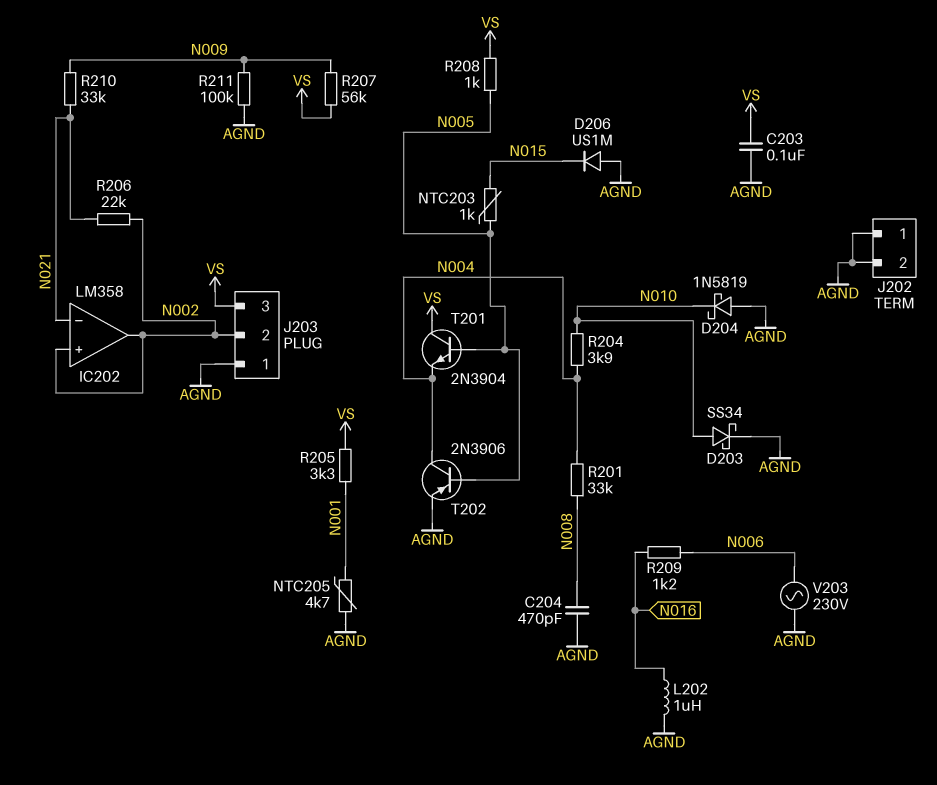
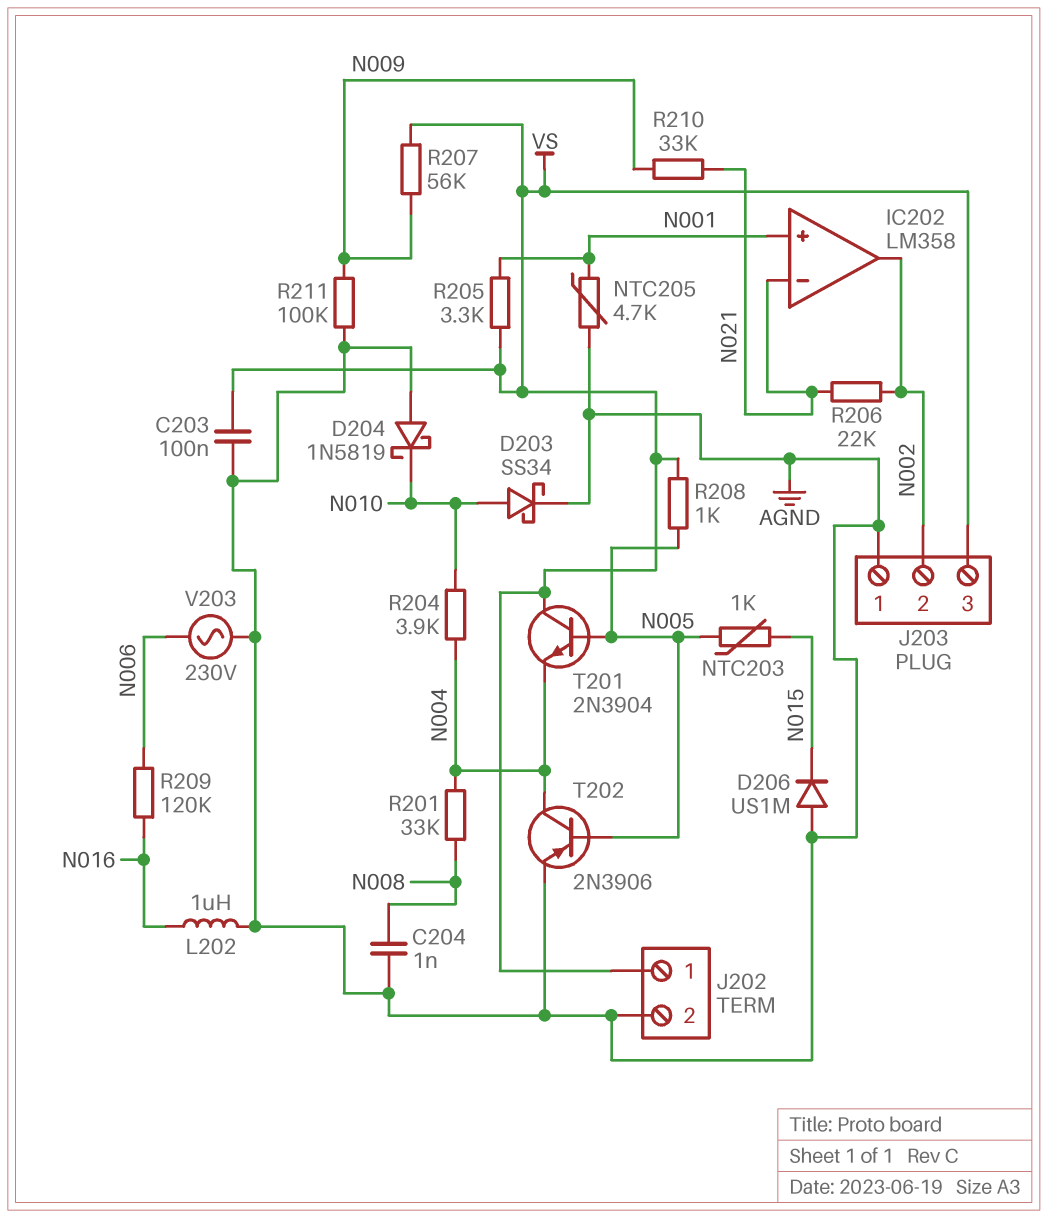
C204: 470pF (AGND, N008) -> 1nF (AGND, N008)
IC202 pin in+: N002 -> N001
J202 pin 1: AGND -> VS
R209: 1.2k (N006, N016) -> 120k (N006, N016)

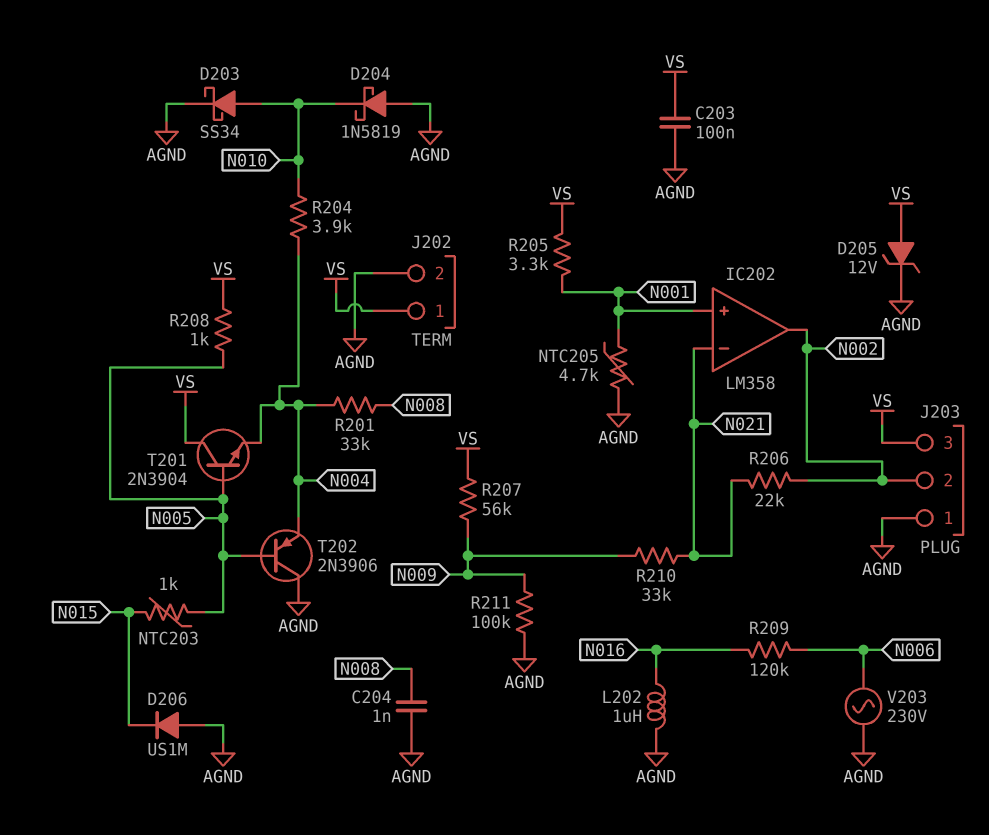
D205: none -> zener 12V (A VS, K AGND)
T202: PNP 2N3906 (B N005, C N004, E AGND) -> PNP 2N3906 (B N005, C AGND, E N004)

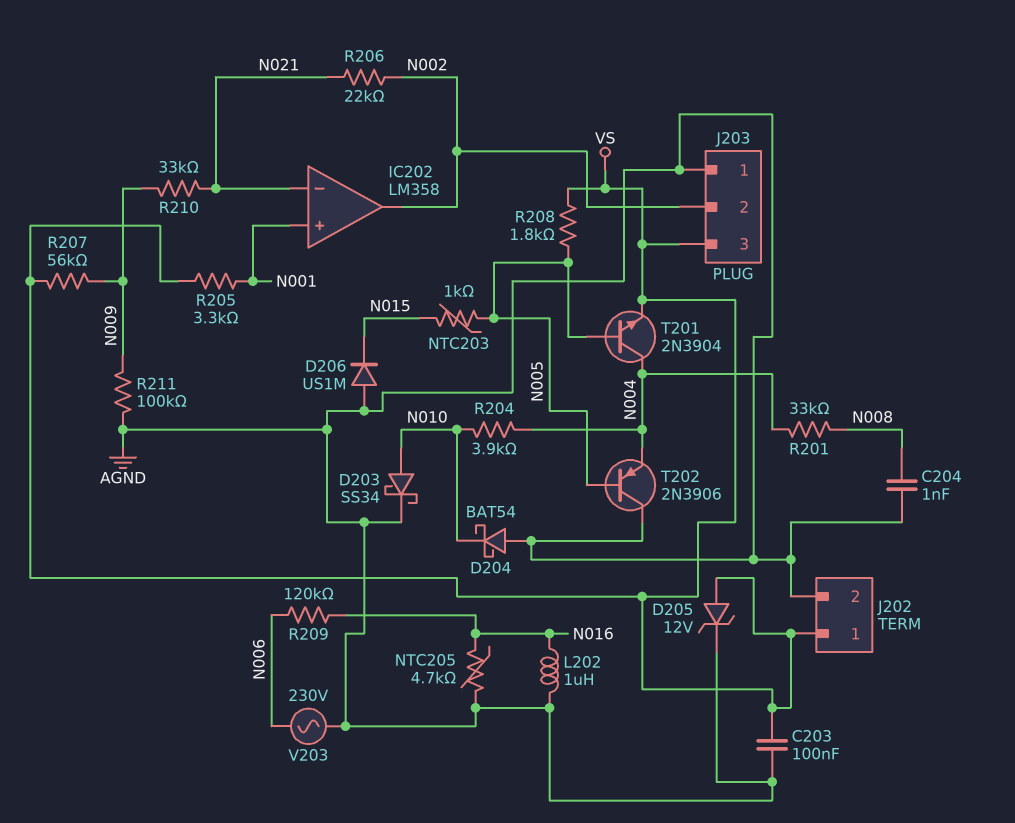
D204: schottky 1N5819 (A AGND, K N010) -> schottky BAT54 (A AGND, K N010)
NTC205: 4.7k (AGND, N001) -> 4.7k (AGND, N016)
R208: 1k (N005, VS) -> 1.8k (N005, VS)
T201: NPN 2N3904 (B N005, C VS, E N004) -> NPN 2N3904 (B N005, C N004, E VS)

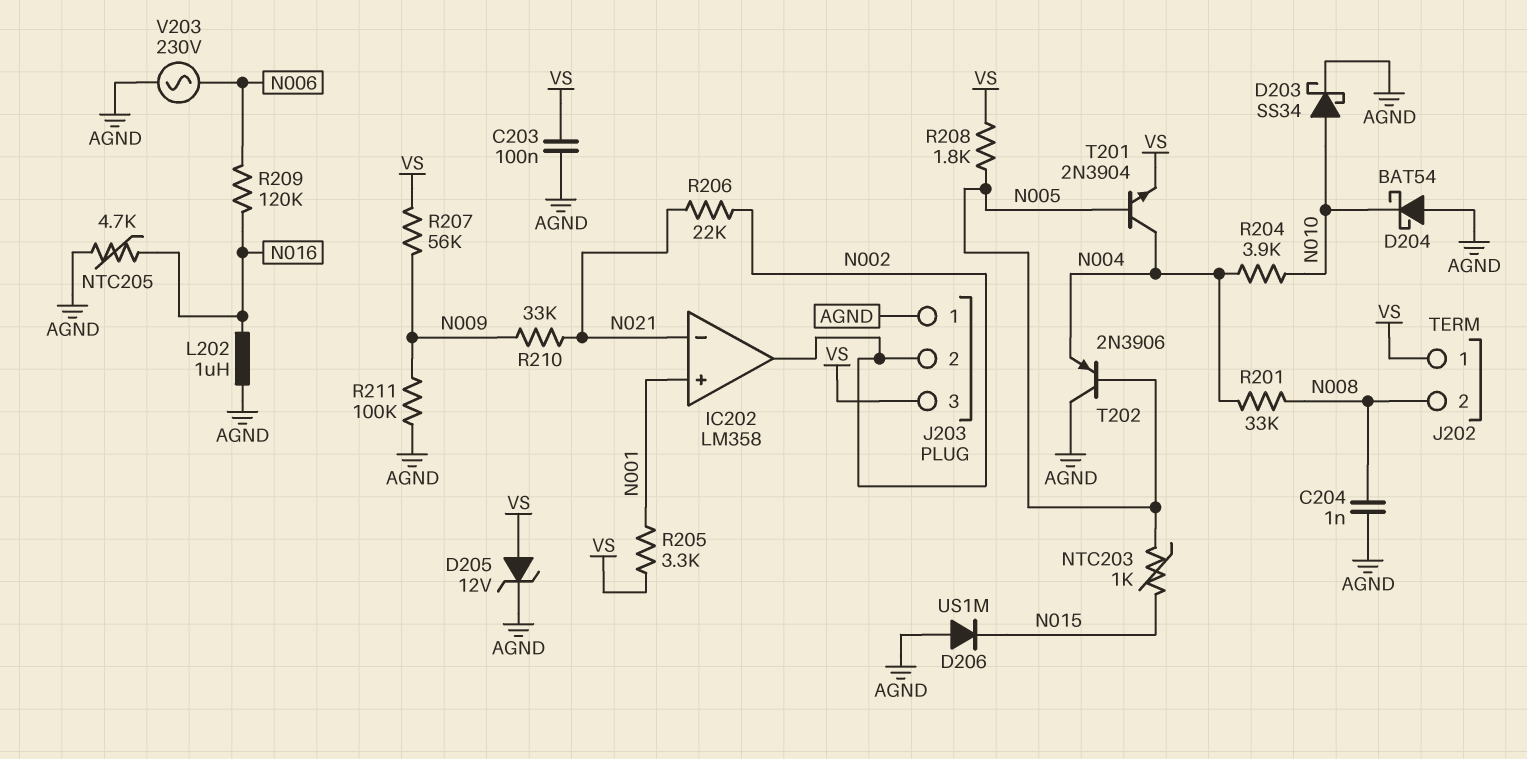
J202 pin 2: AGND -> N008

